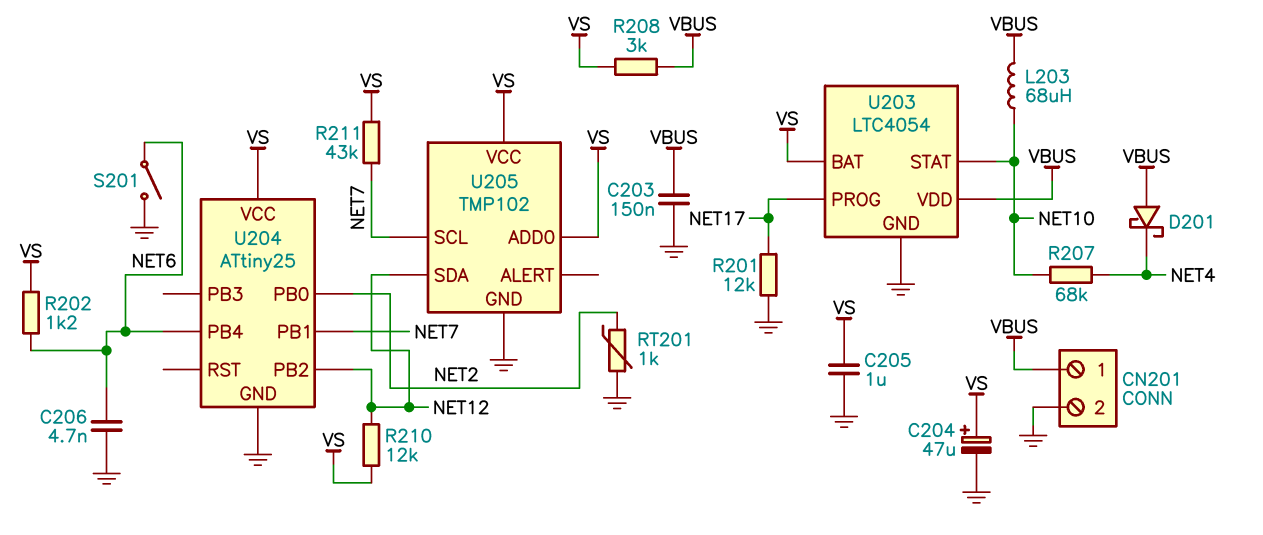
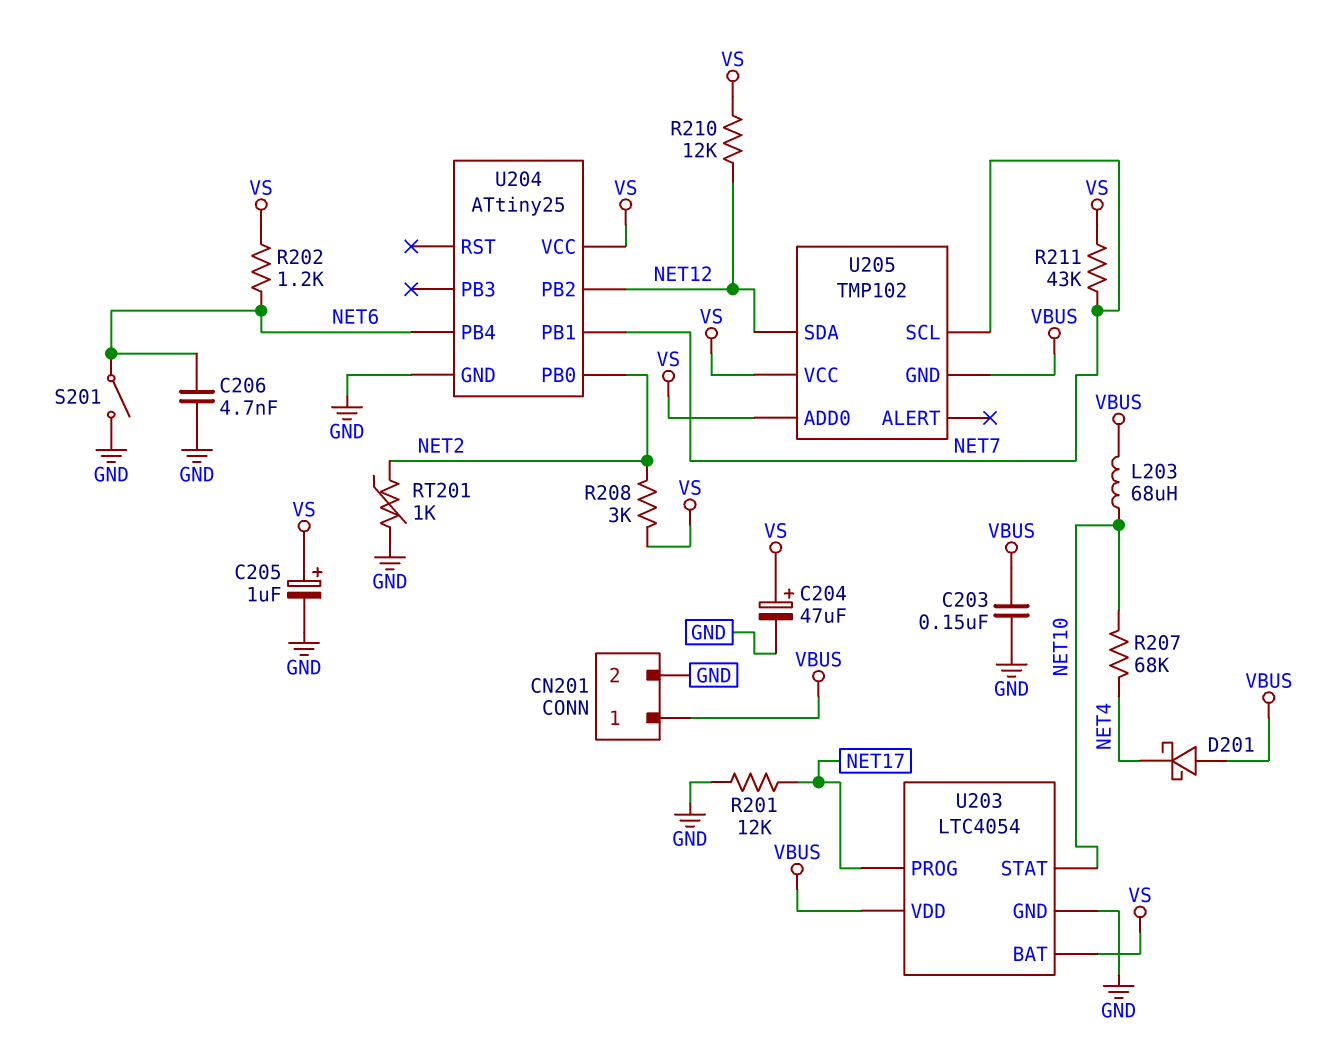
C205: 1uF (GND, VS) -> 1uF (plus VS, minus GND)
R208: 3k (VBUS, VS) -> 3k (NET2, VS)
U205 pin GND: GND -> VBUS

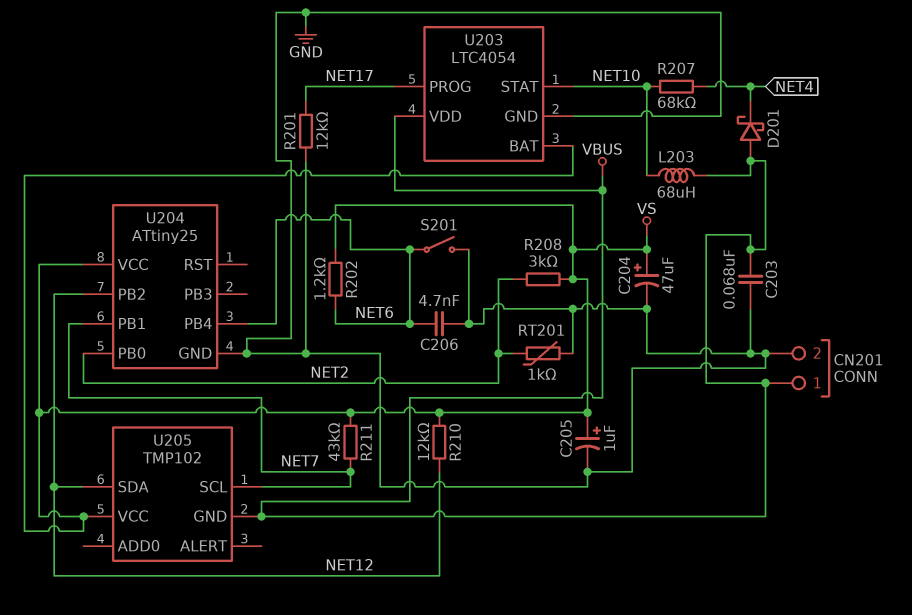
C203: 150nF (GND, VBUS) -> 68nF (GND, VBUS)
U205 pin ADD0: VS -> none

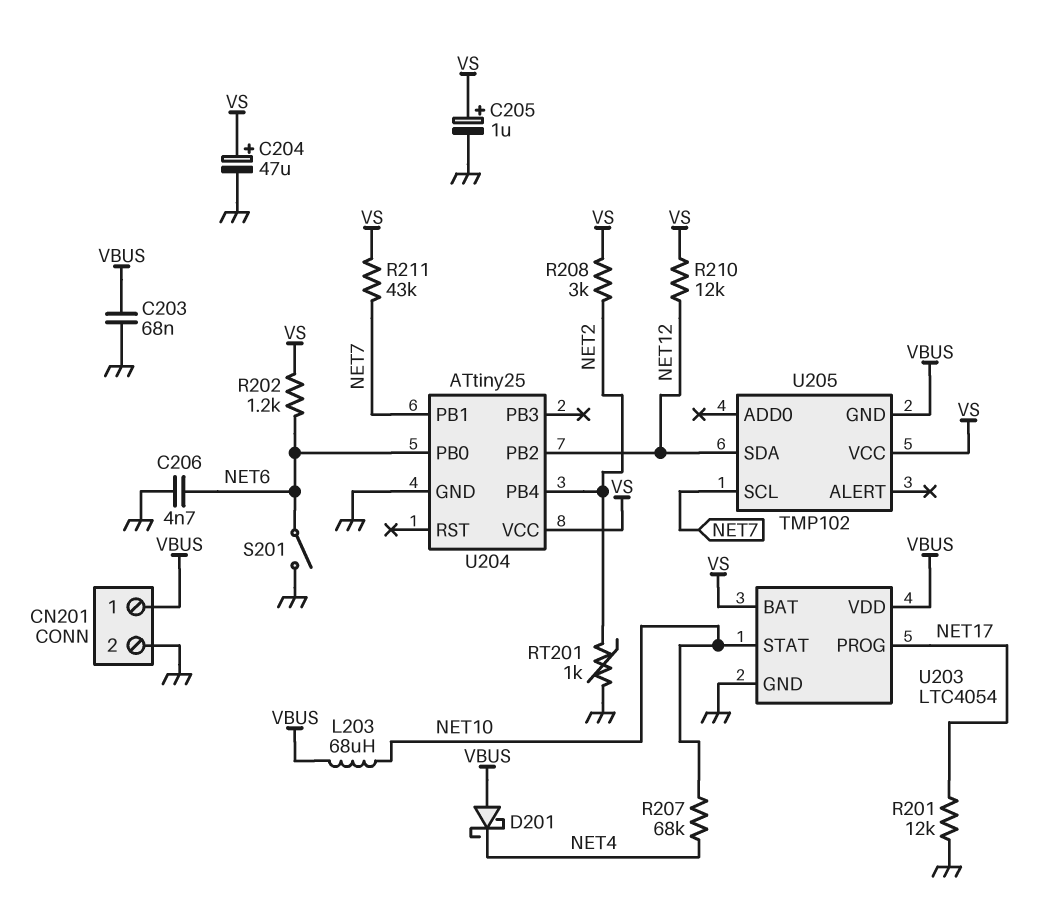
U204 pin PB0: NET2 -> NET6
U204 pin PB4: NET6 -> NET2

